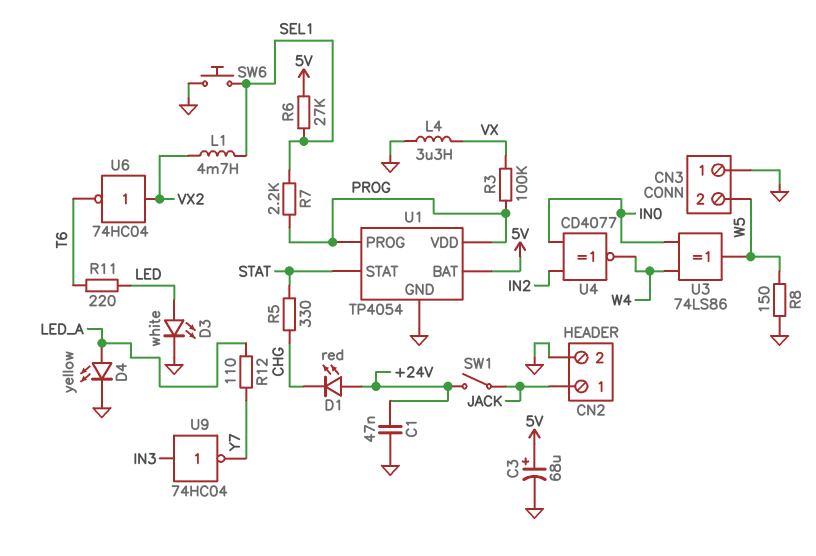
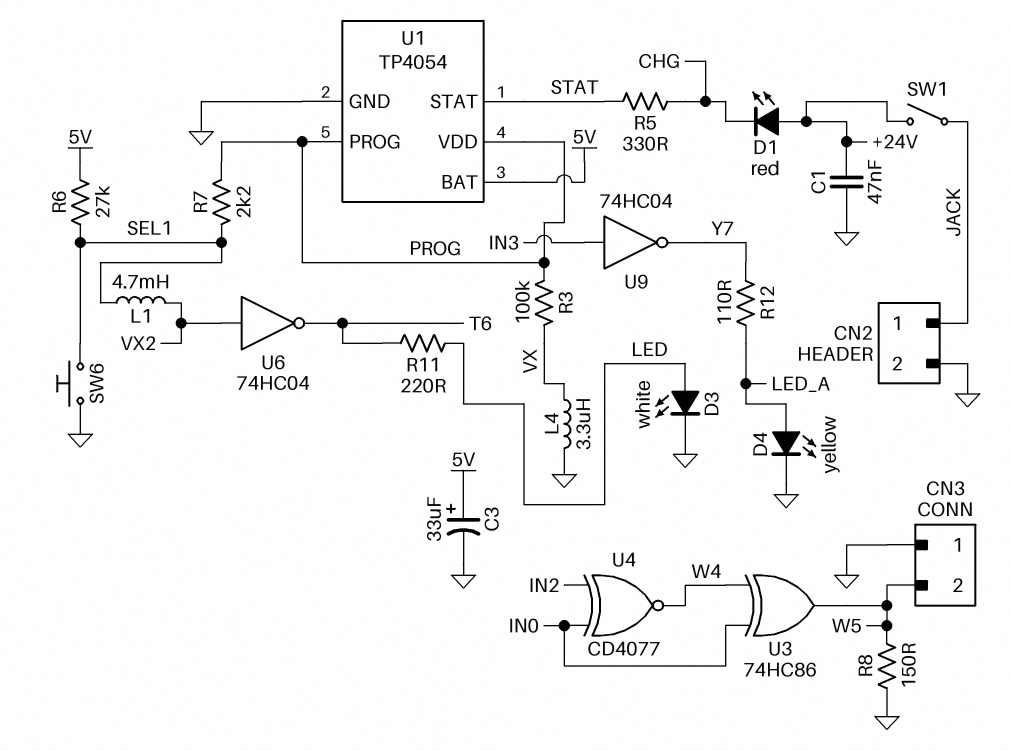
C3: 68uF (plus 5V, minus GND) -> 33uF (plus 5V, minus GND)
U3: XOR 74LS86 (in IN0, in W4, out W5) -> XOR 74HC86 (in IN0, in W4, out W5)

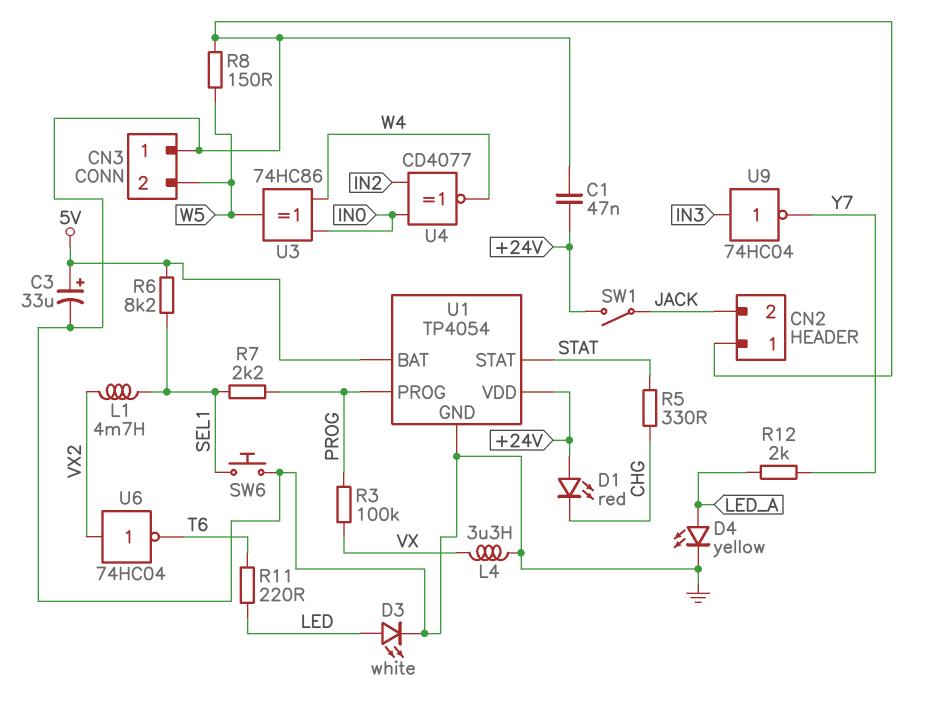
CN2 pin 1: JACK -> GND
CN2 pin 2: GND -> JACK
R6: 27k (5V, SEL1) -> 8.2k (5V, SEL1)
R12: 110 (LED_A, Y7) -> 2k (LED_A, Y7)
U1 pin VDD: PROG -> +24V

